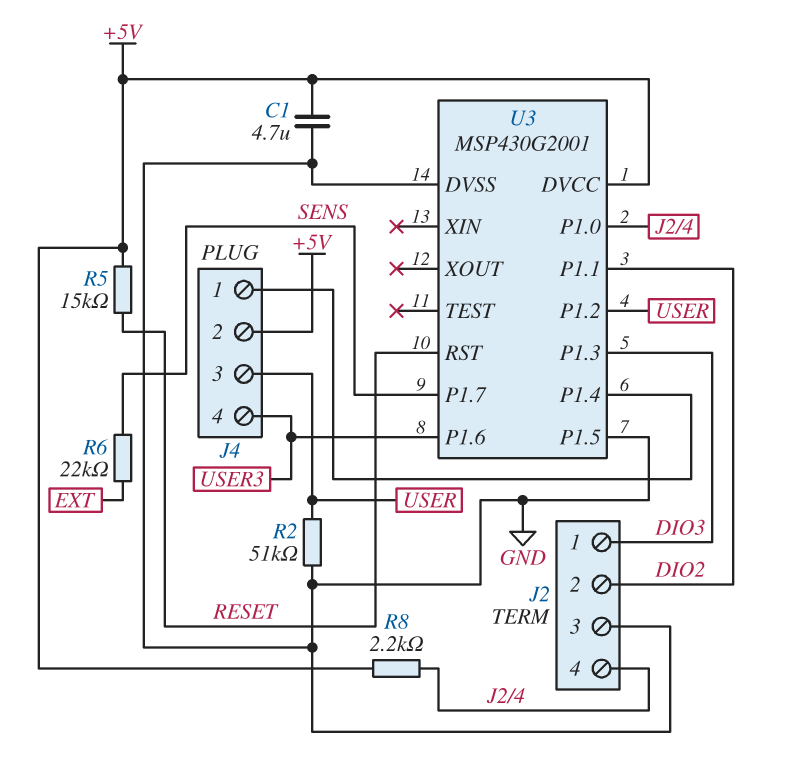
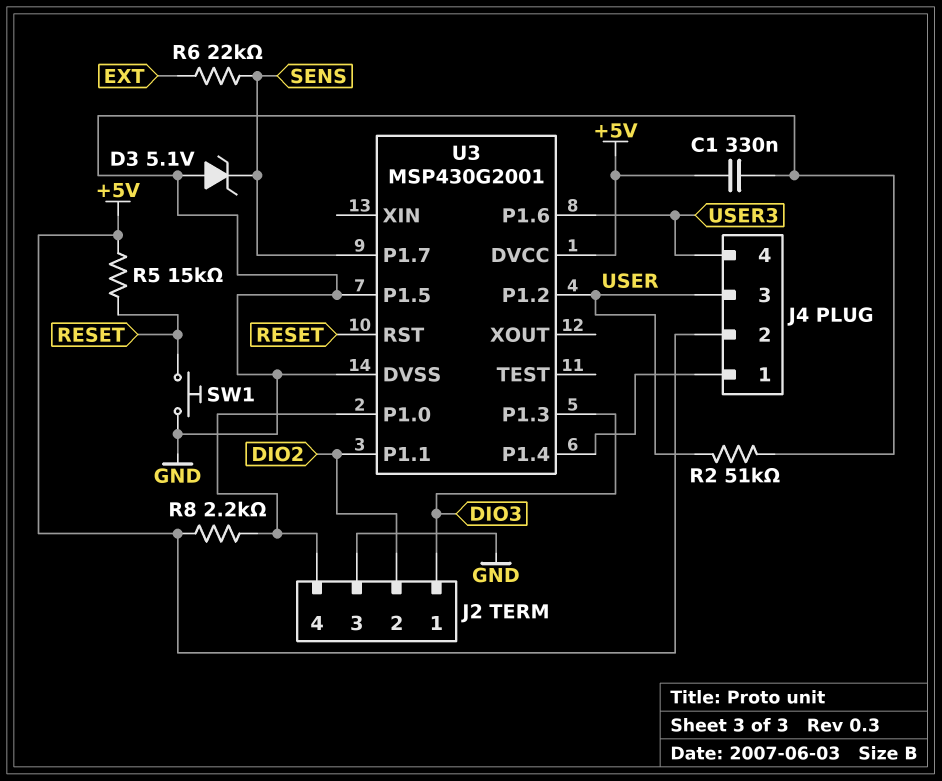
C1: 4.7uF (+5V, GND) -> 330nF (+5V, GND)
D3: none -> zener 5.1V (A GND, K SENS)
SW1: none -> button (GND, RESET)

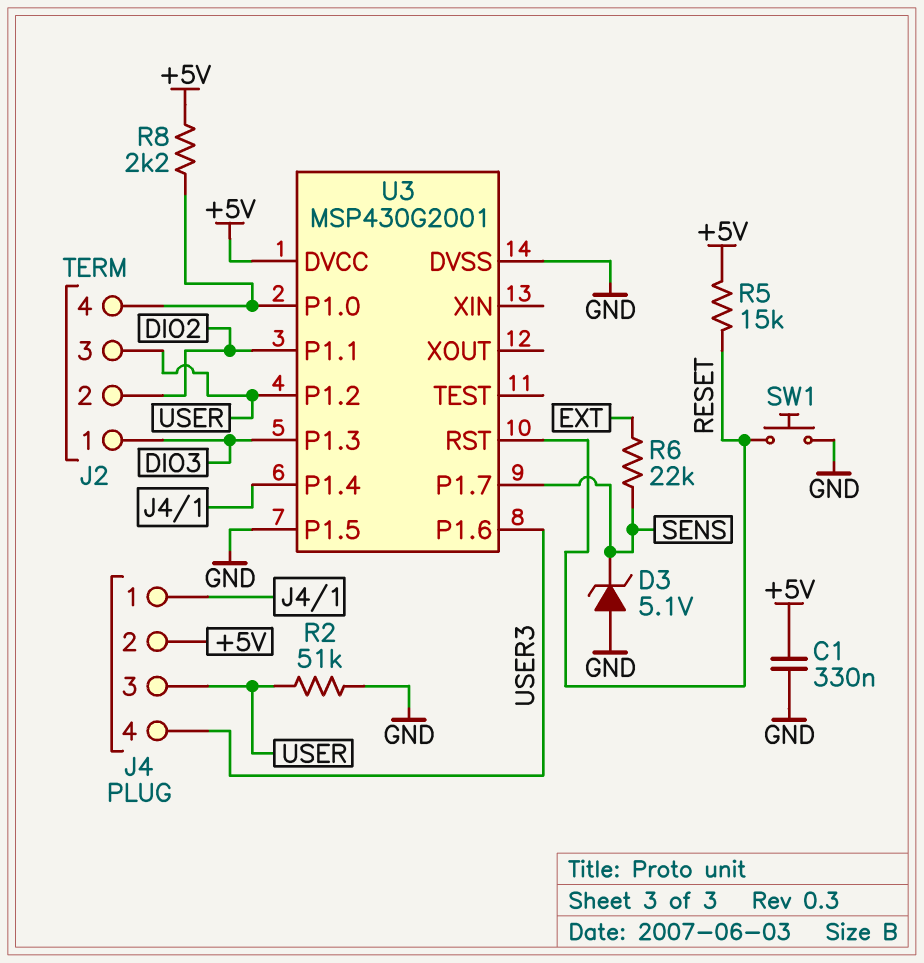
J2 pin 3: GND -> USER

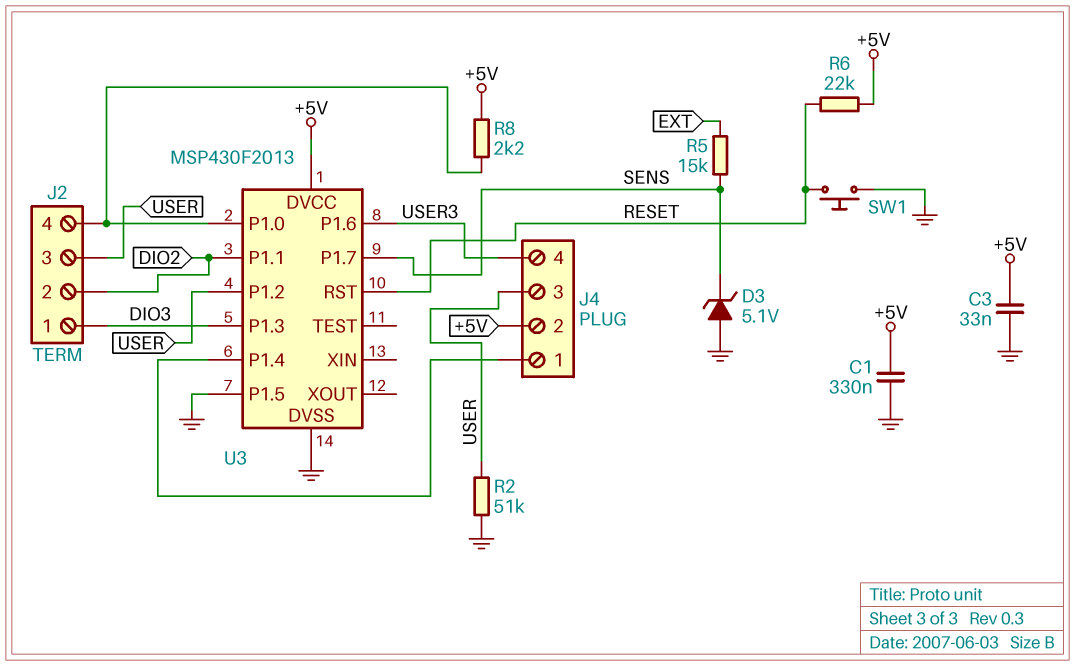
C3: none -> 33nF (+5V, GND)
R5: 15k (+5V, RESET) -> 15k (EXT, SENS)
R6: 22k (EXT, SENS) -> 22k (+5V, RESET)
U3: MSP430G2001 -> MSP430F2013

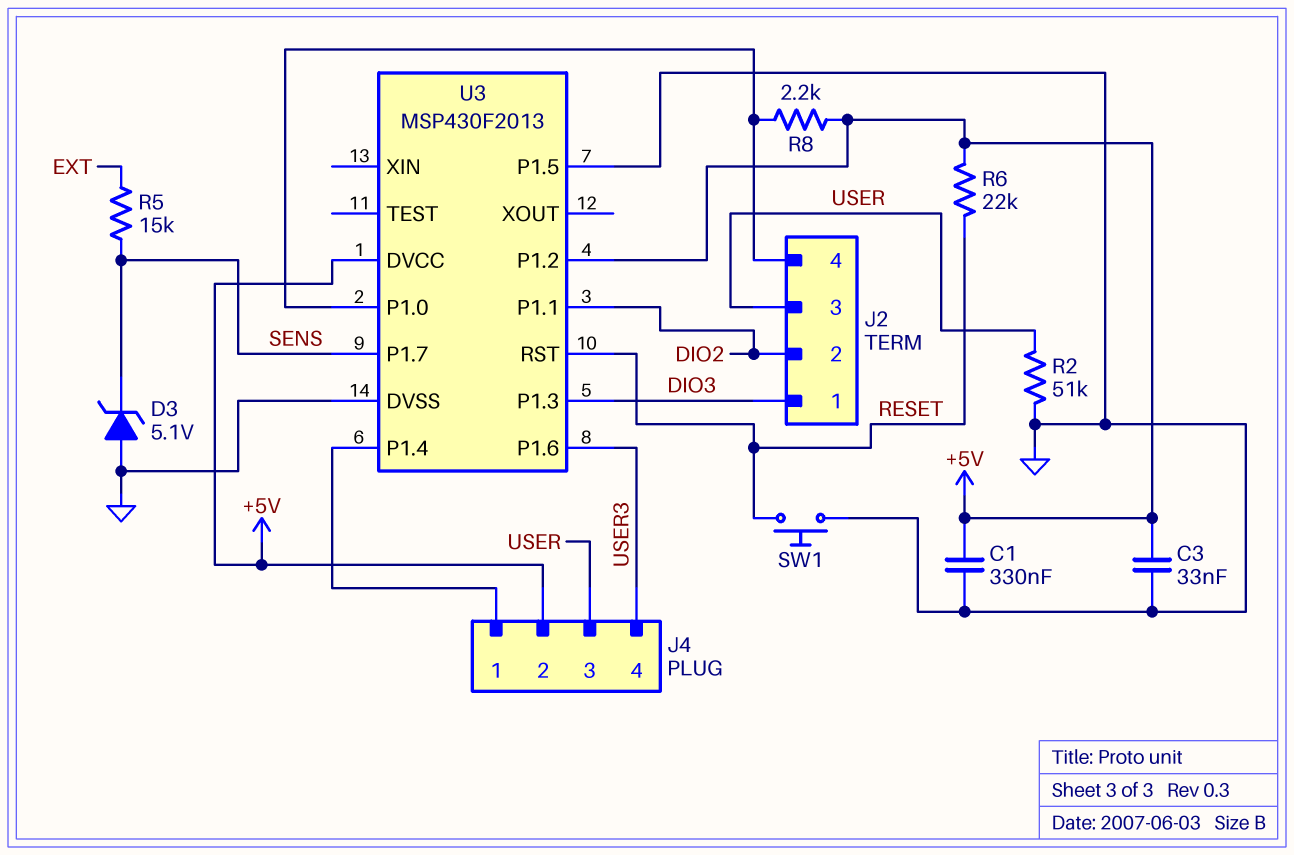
U3 pin P1.2: USER -> +5V

